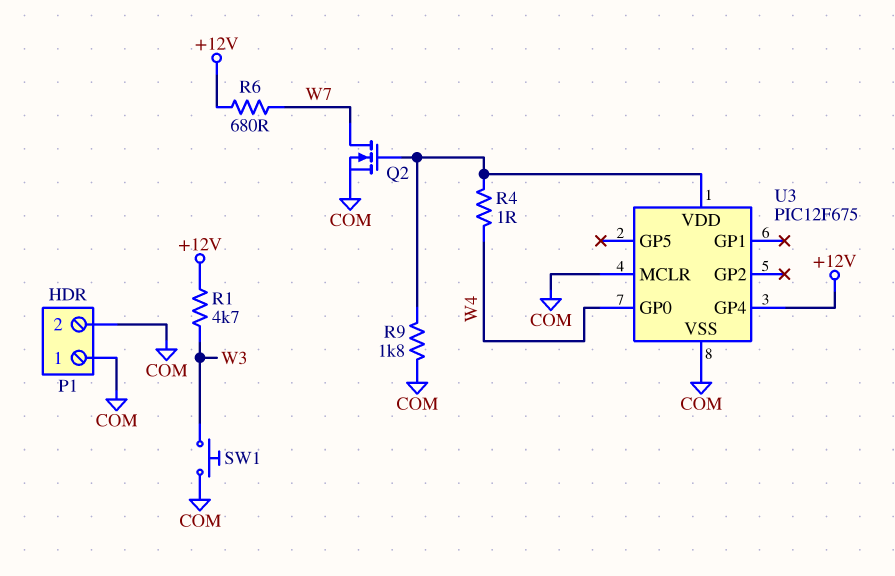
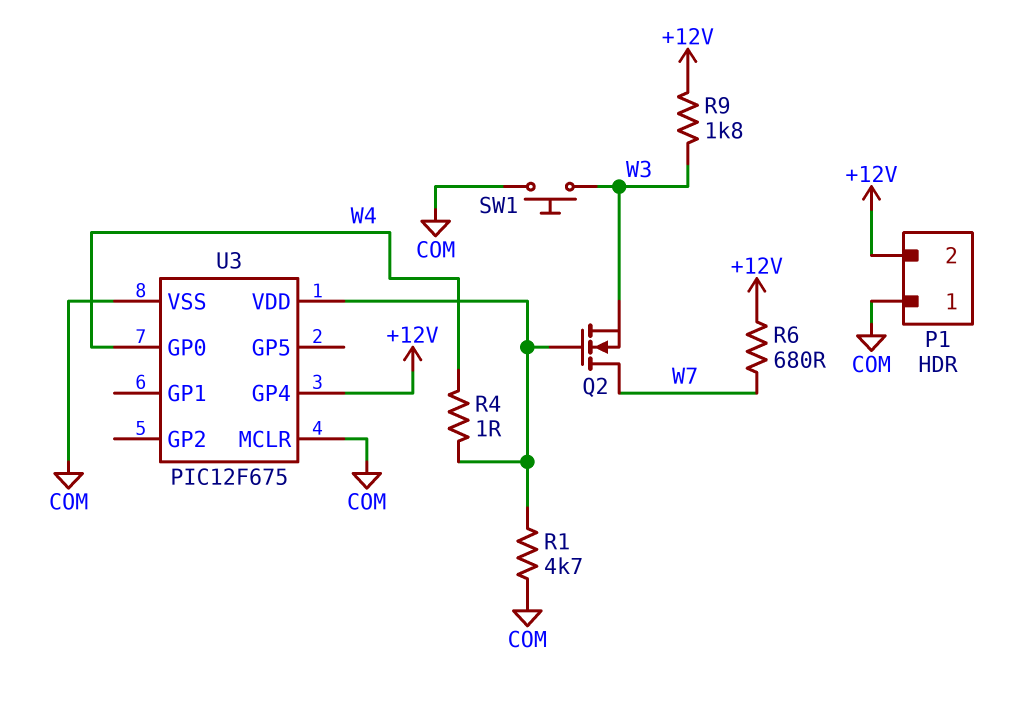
P1 pin 2: COM -> +12V
Q2: NMOS (G U3/VDD, D W7, S COM) -> NMOS (G U3/VDD, D W7, S W3)
R1: 4.7k (+12V, W3) -> 4.7k (COM, U3/VDD)
R9: 1.8k (COM, U3/VDD) -> 1.8k (+12V, W3)

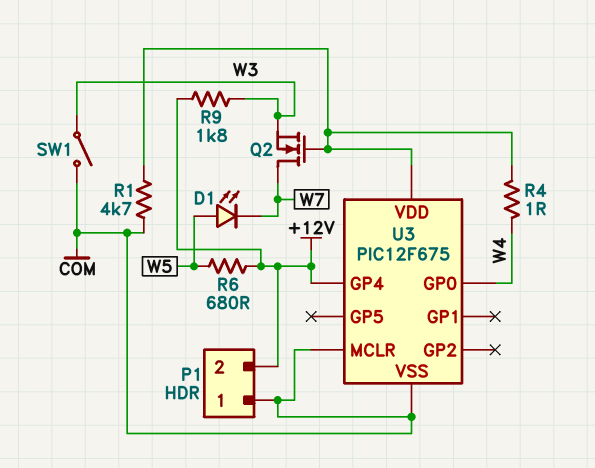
D1: none -> LED (A W5, K W7)
R6: 680 (+12V, W7) -> 680 (+12V, W5)
SW1: button (COM, W3) -> switch (COM, W3)

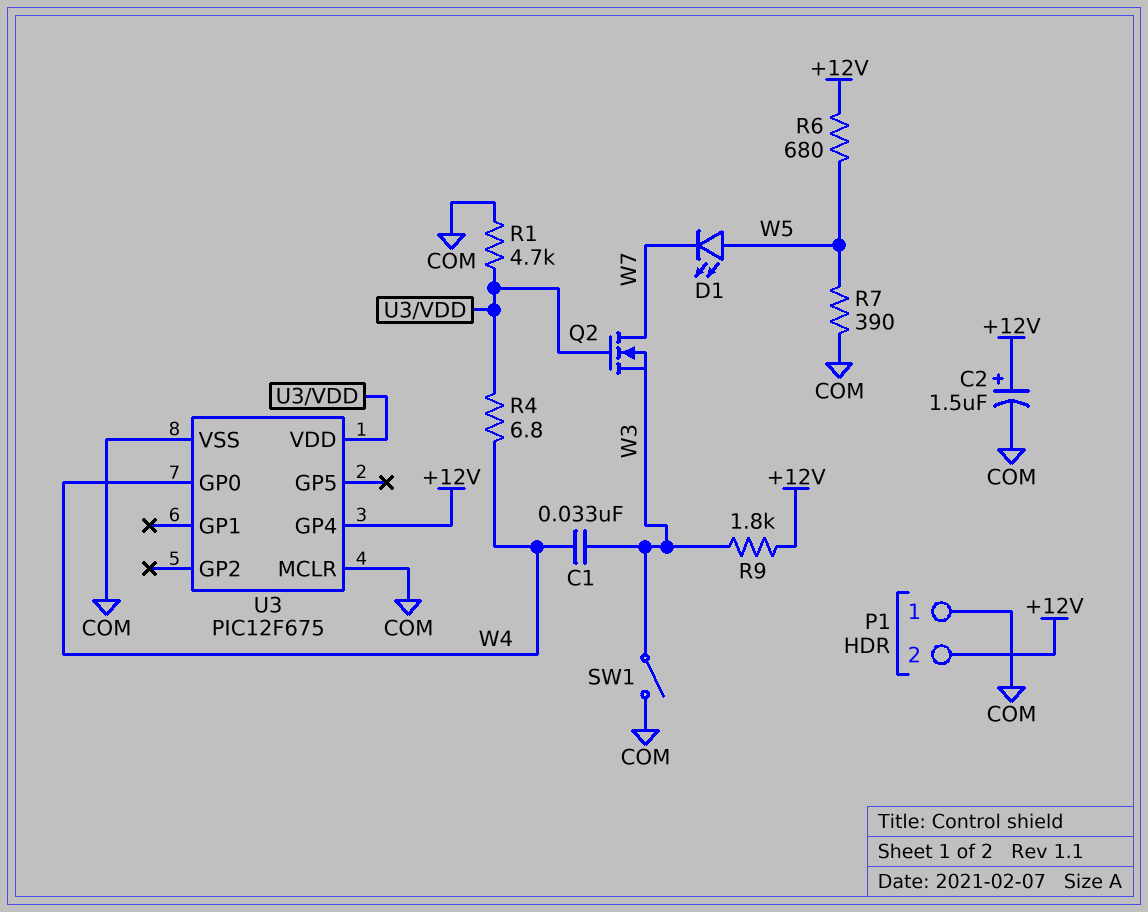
C1: none -> 33nF (W3, W4)
C2: none -> 1.5uF (plus +12V, minus COM)
R4: 1 (U3/VDD, W4) -> 6.8 (U3/VDD, W4)
R7: none -> 390 (COM, W5)

